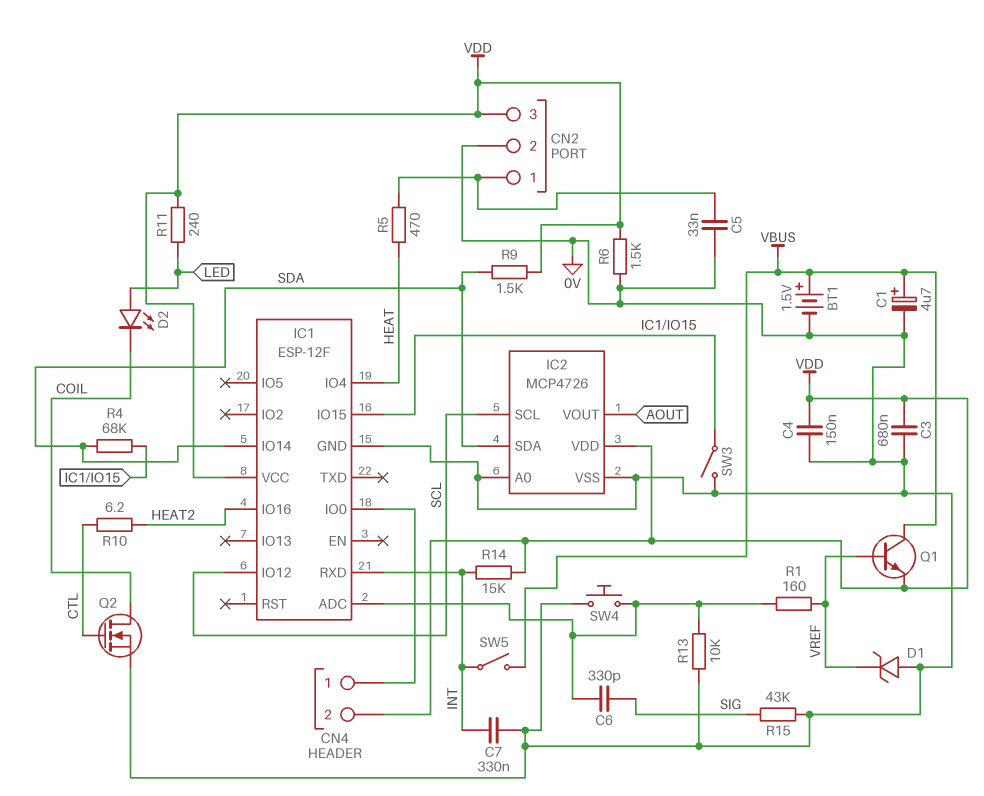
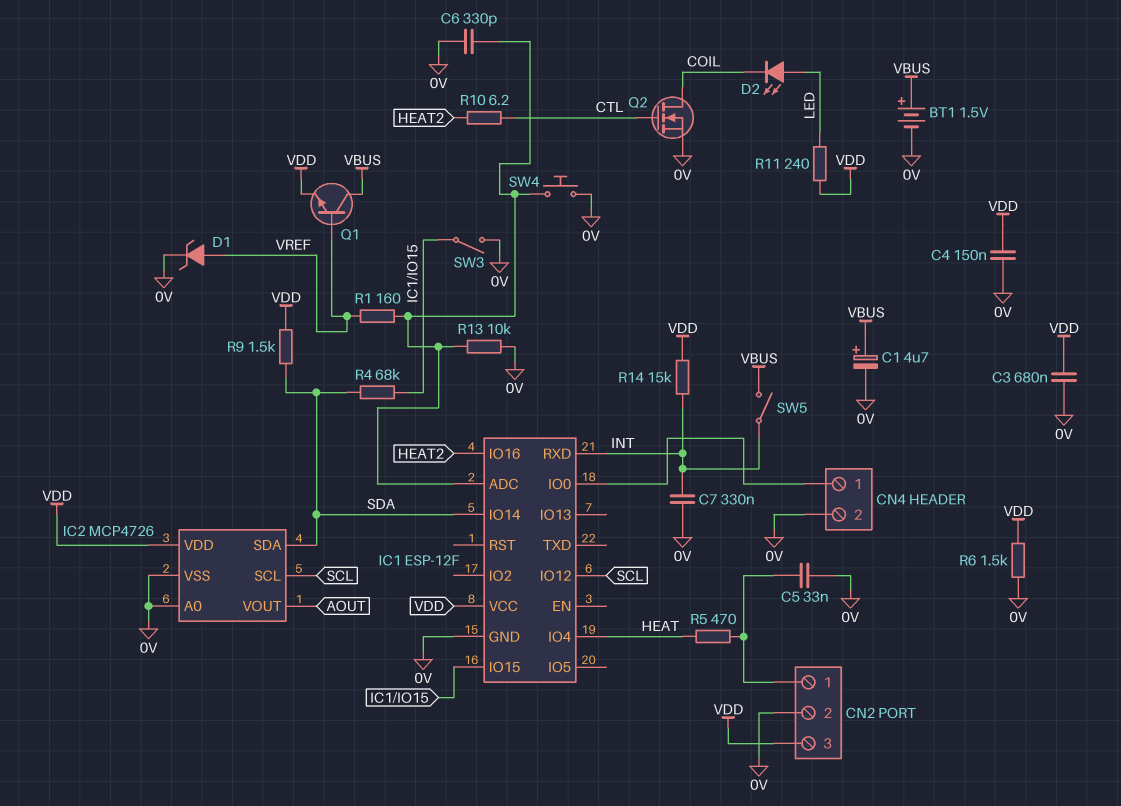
C6: 330pF (IC1/ADC, SIG) -> 330pF (0V, IC1/ADC)
CN4 pin 2: VDD -> 0V
D1: zener (A 0V, K VREF) -> zener (A VREF, K 0V)
R15: 43k (0V, SIG) -> none

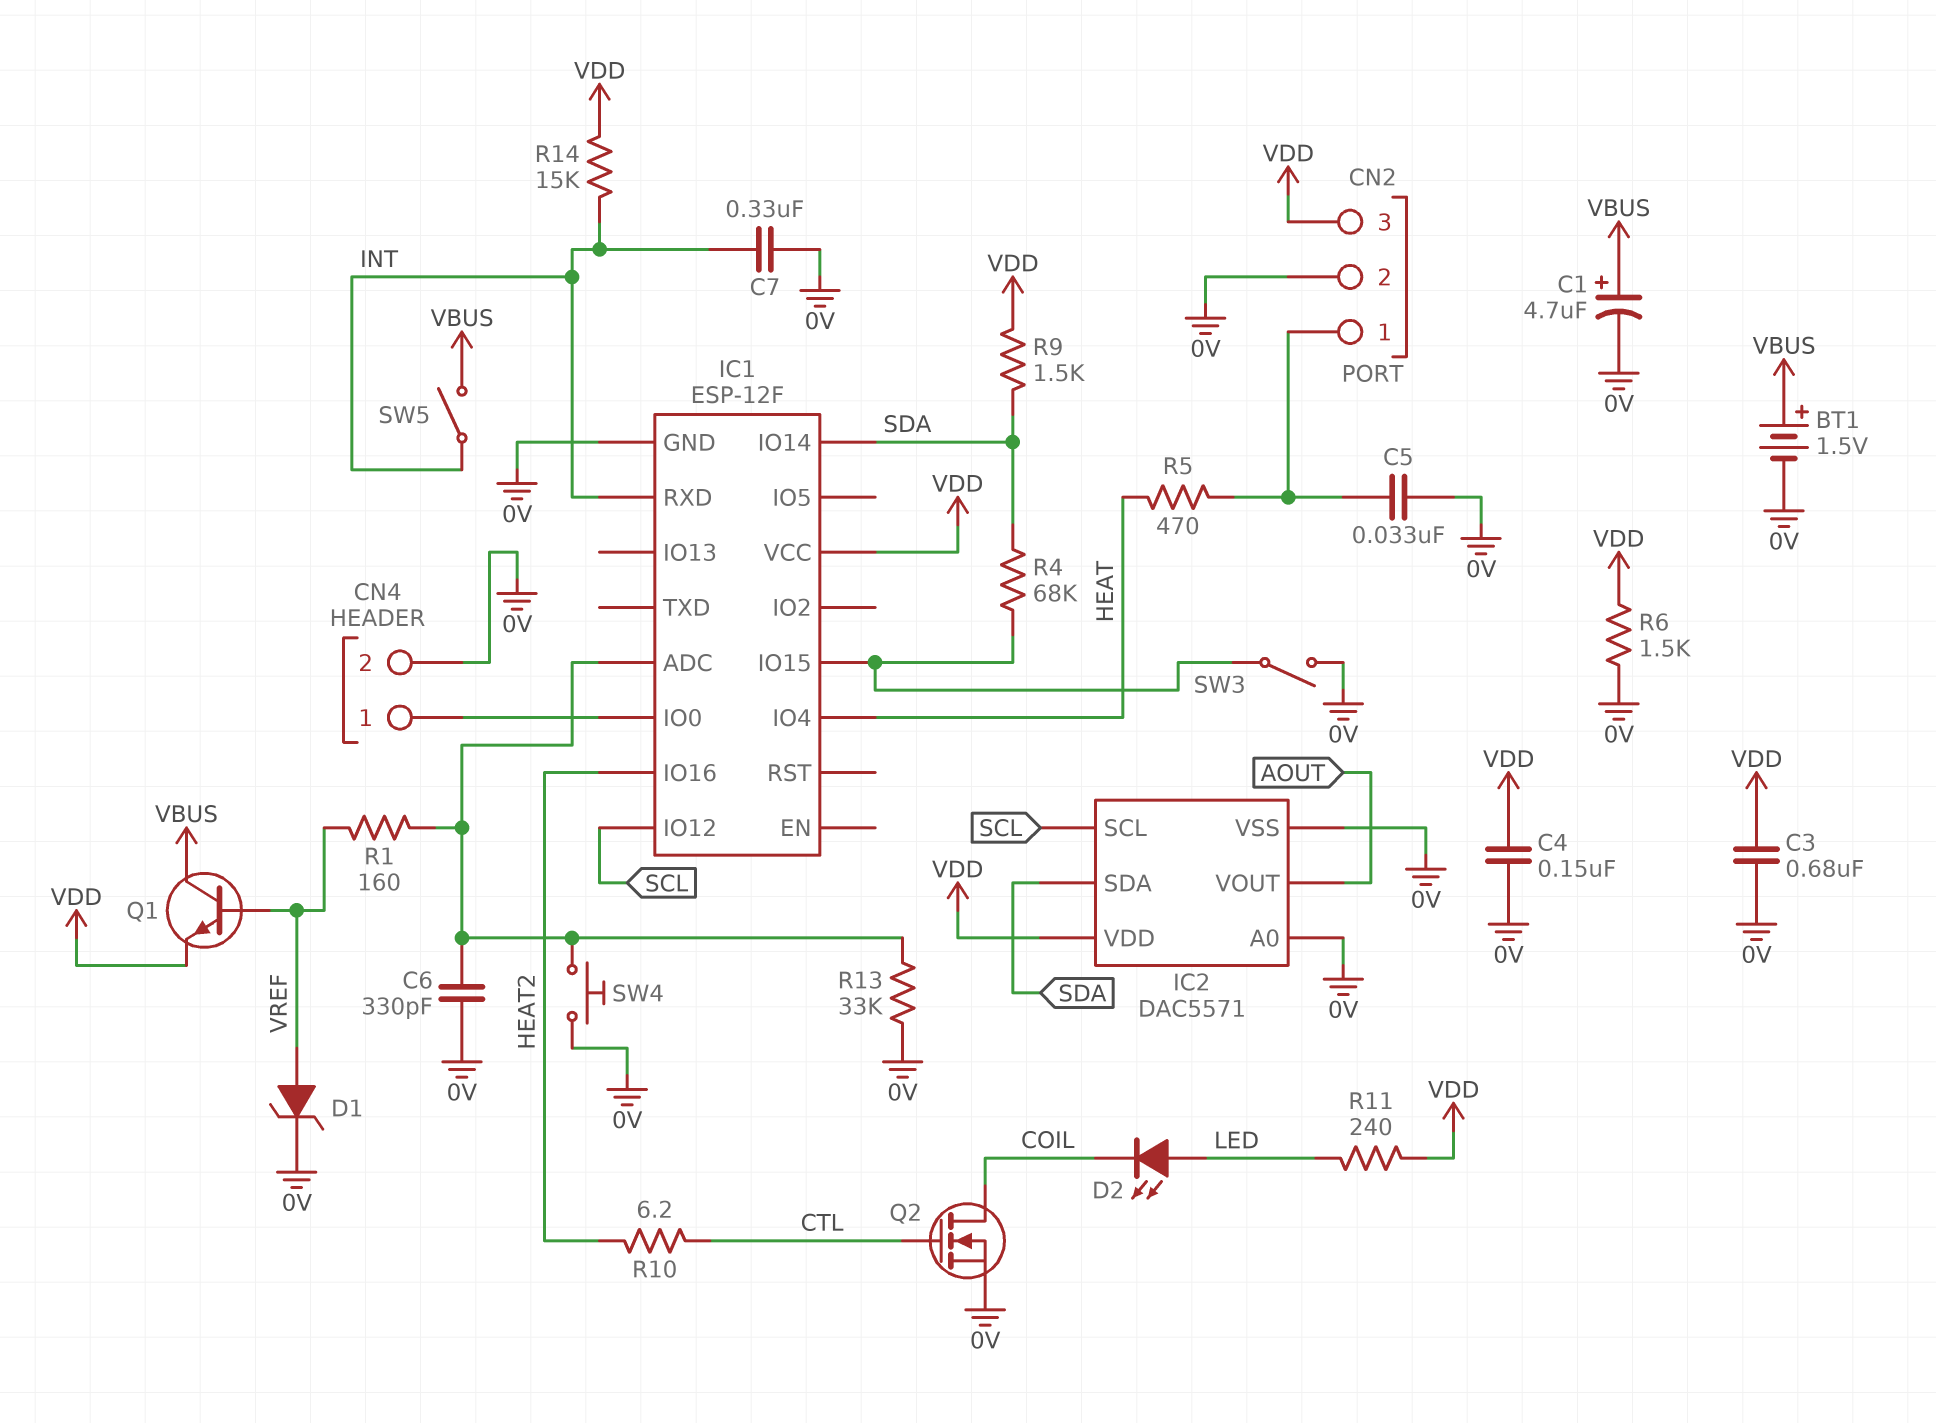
IC2: MCP4726 -> DAC5571
R13: 10k (0V, IC1/ADC) -> 33k (0V, IC1/ADC)

